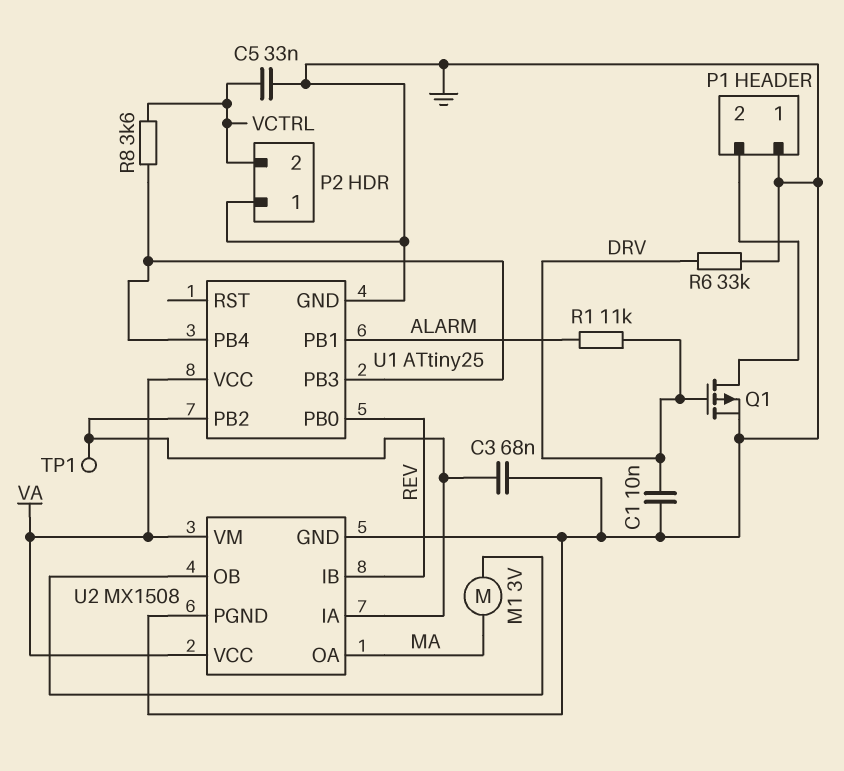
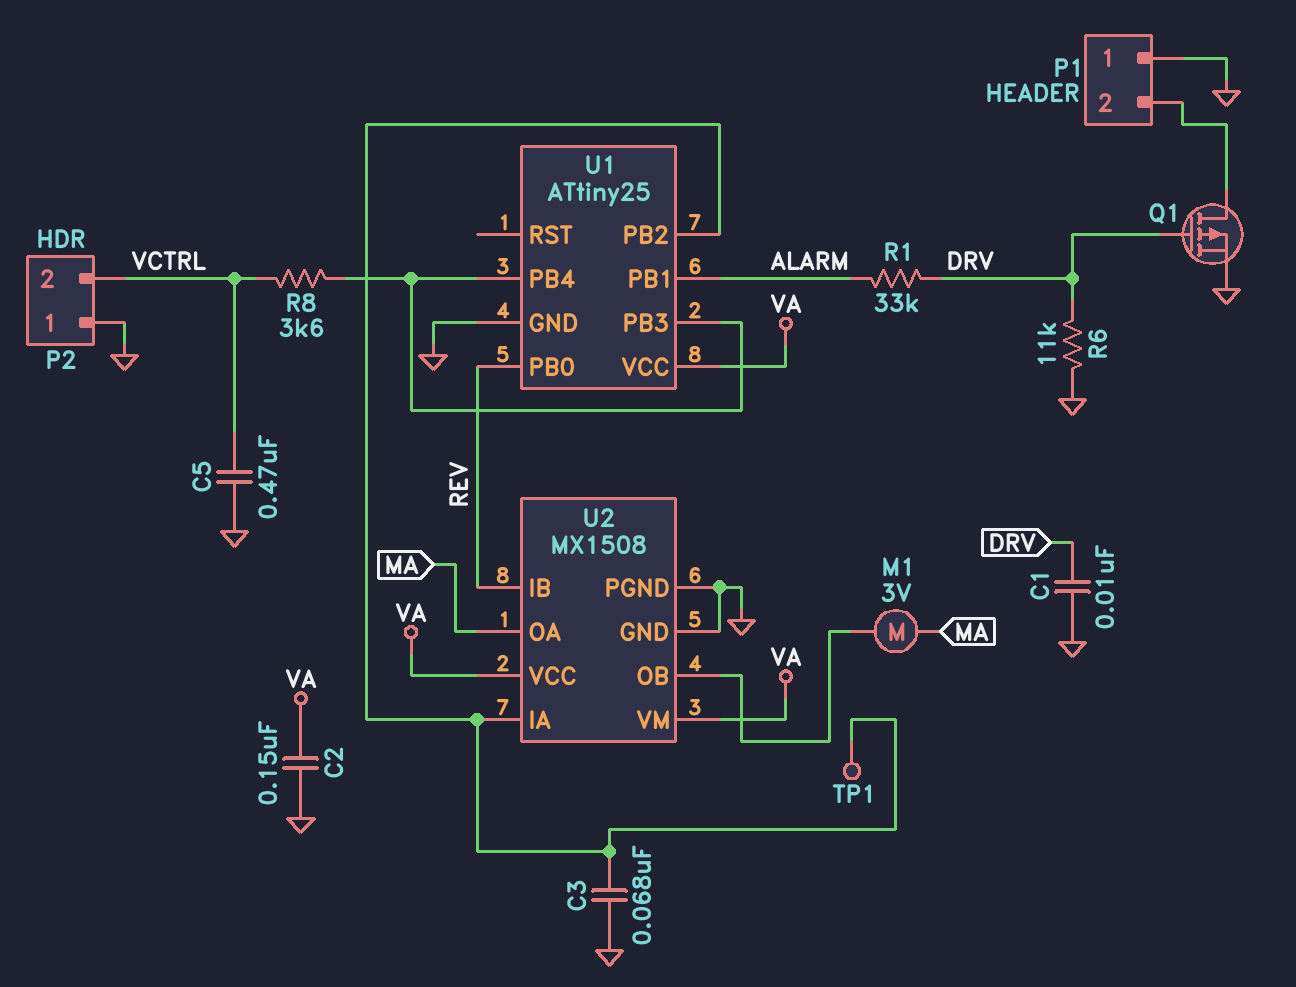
C2: none -> 150nF (GND, VA)
C5: 33nF (GND, VCTRL) -> 470nF (GND, VCTRL)
R1: 11k (ALARM, DRV) -> 33k (ALARM, DRV)
R6: 33k (DRV, GND) -> 11k (DRV, GND)

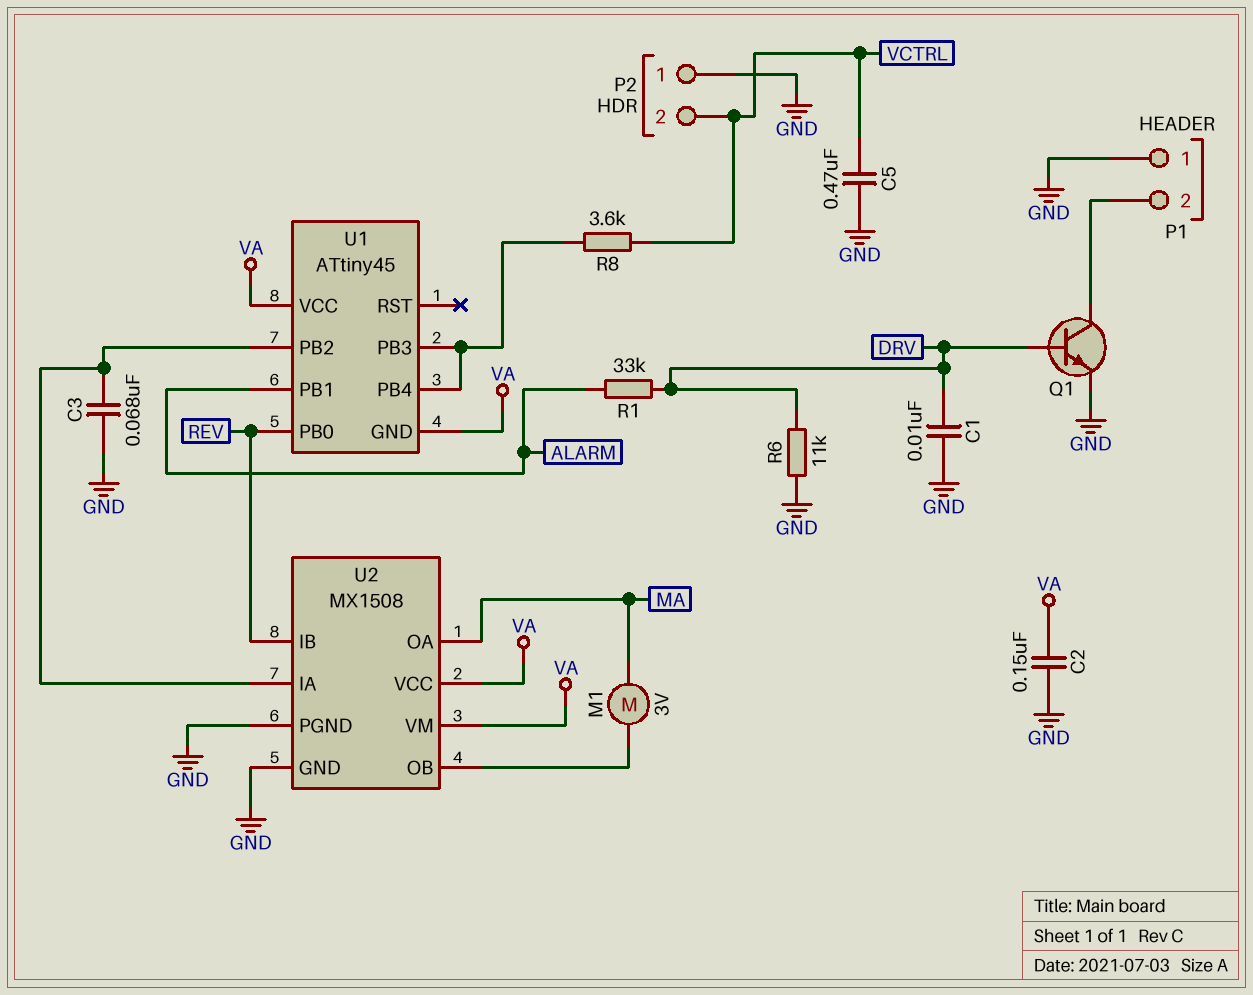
Q1: PMOS (G DRV, D P1/2, S GND) -> NPN (B DRV, C P1/2, E GND)
TP1: test point (U1/PB2) -> none
U1: ATtiny25 -> ATtiny45
U1 pin GND: GND -> VA

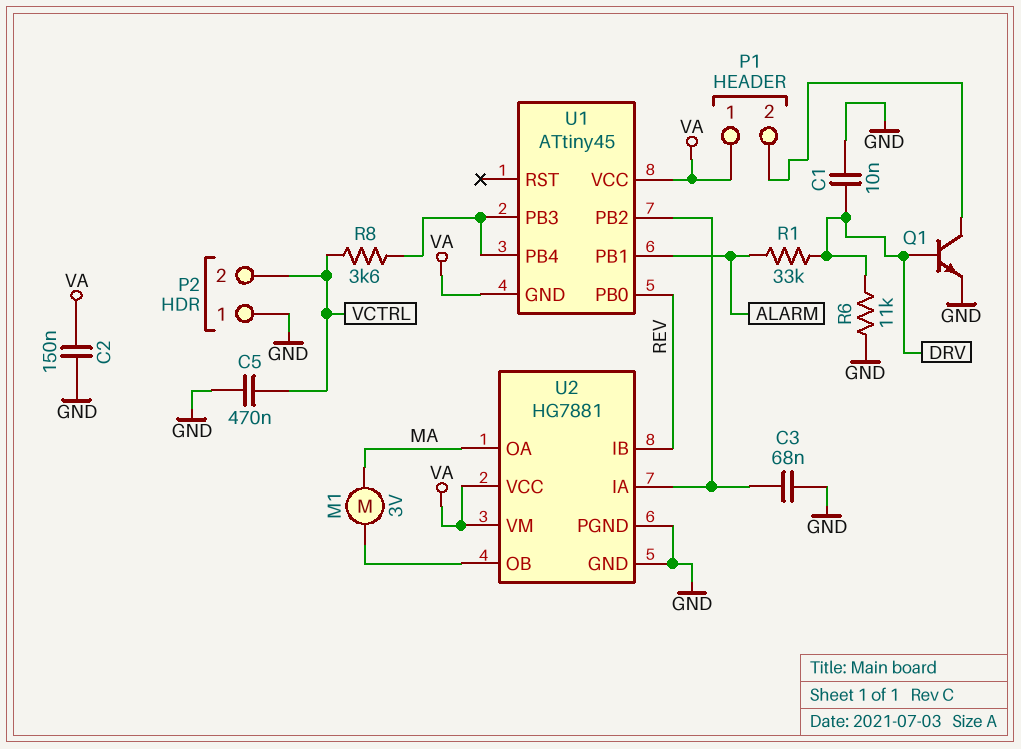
P1 pin 1: GND -> VA
U2: MX1508 -> HG7881

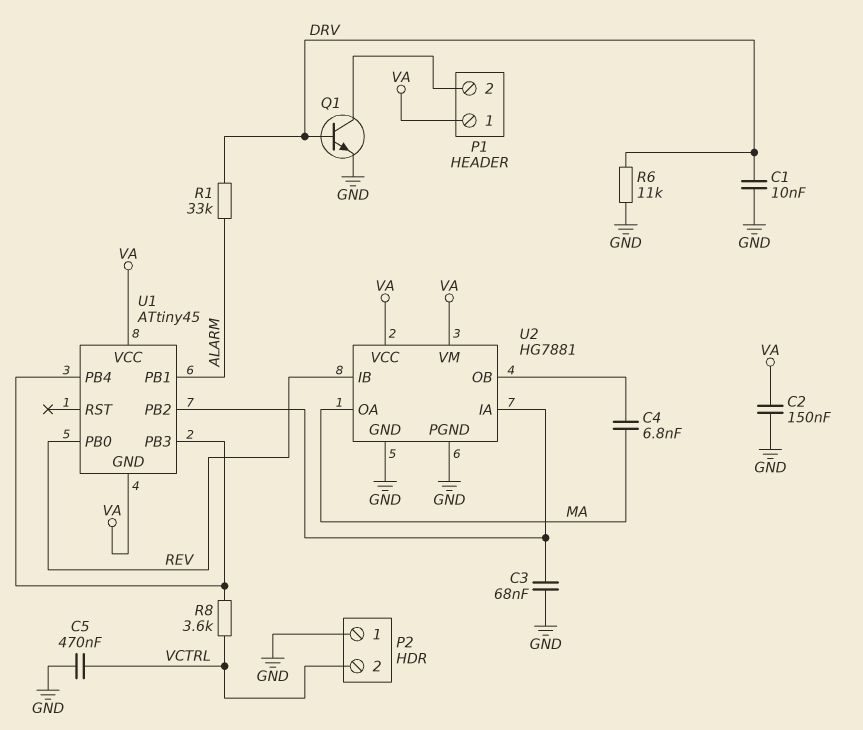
C4: none -> 6.8nF (MA, U2/OB)
M1: motor 3V (MA, U2/OB) -> none

